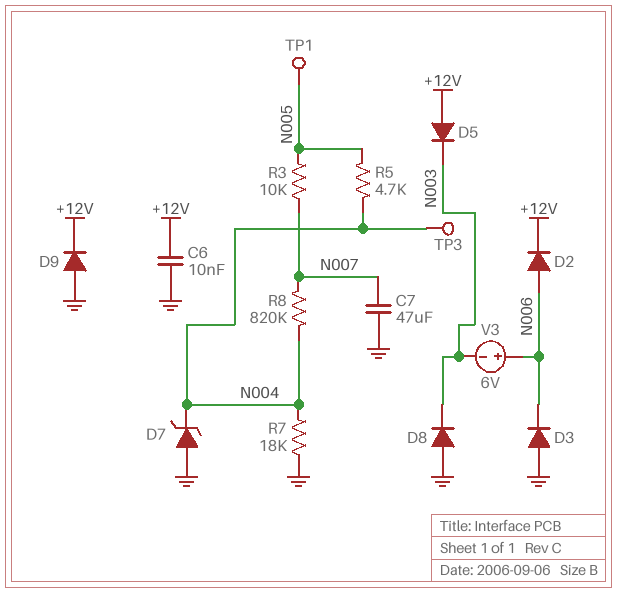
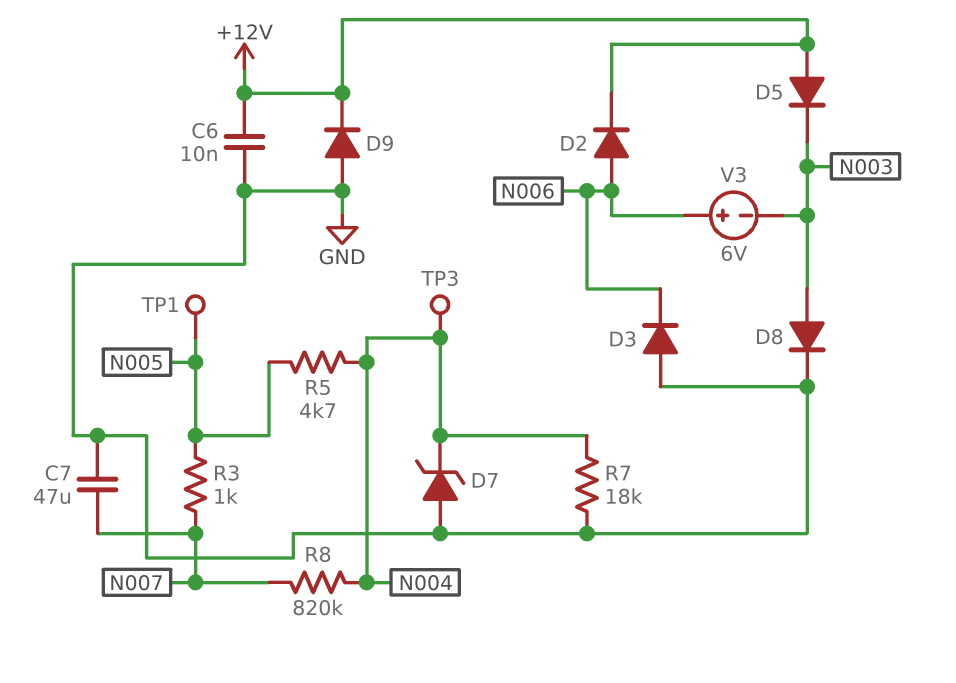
D8: diode (A GND, K N003) -> diode (A N003, K GND)
R3: 10k (N005, N007) -> 1k (N005, N007)

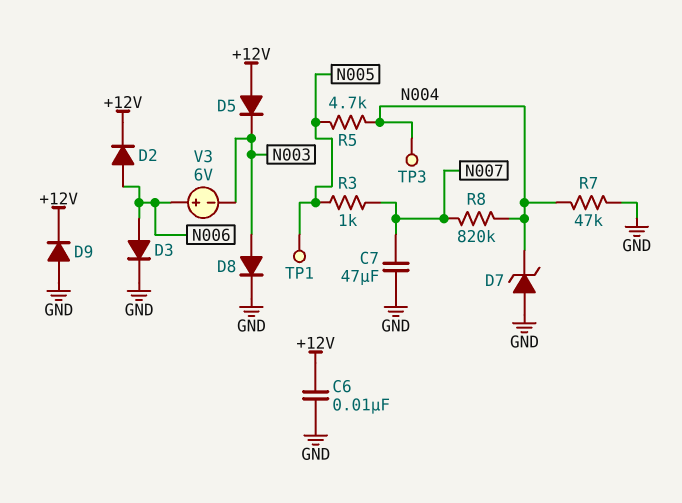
D3: diode (A GND, K N006) -> diode (A N006, K GND)
R7: 18k (GND, N004) -> 47k (GND, N004)

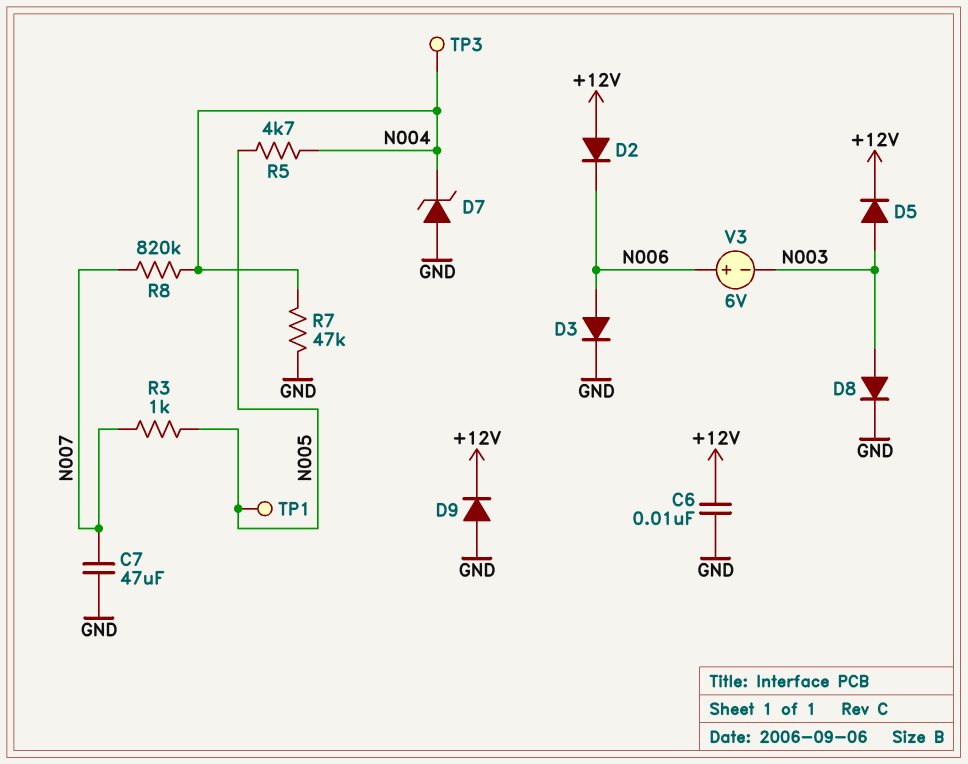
D2: diode (A N006, K +12V) -> diode (A +12V, K N006)
D5: diode (A +12V, K N003) -> diode (A N003, K +12V)

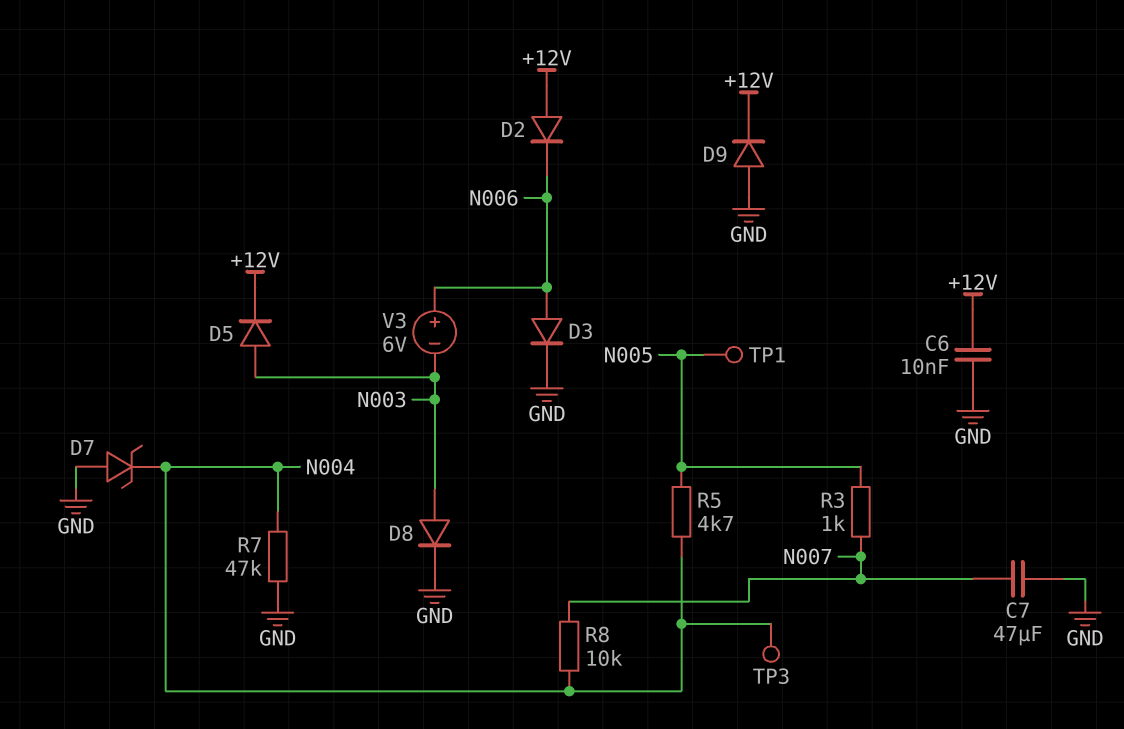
R8: 820k (N004, N007) -> 10k (N004, N007)

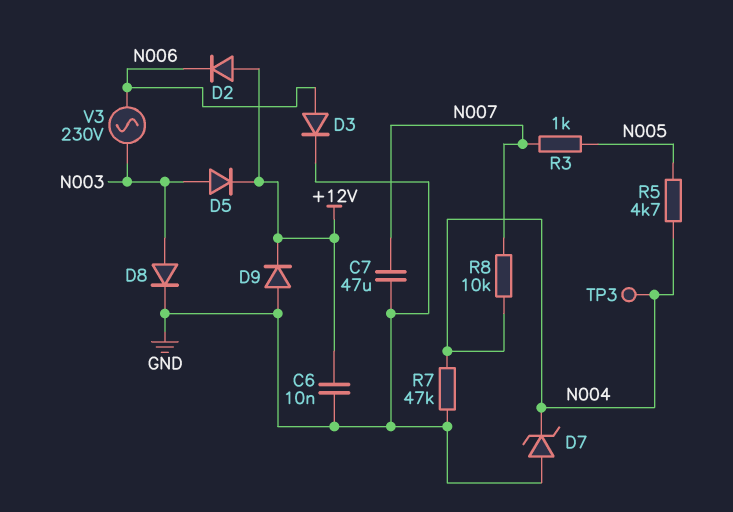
TP1: test point (N005) -> none
V3: 6V (plus N006, minus N003) -> AC 230V (N003, N006)

